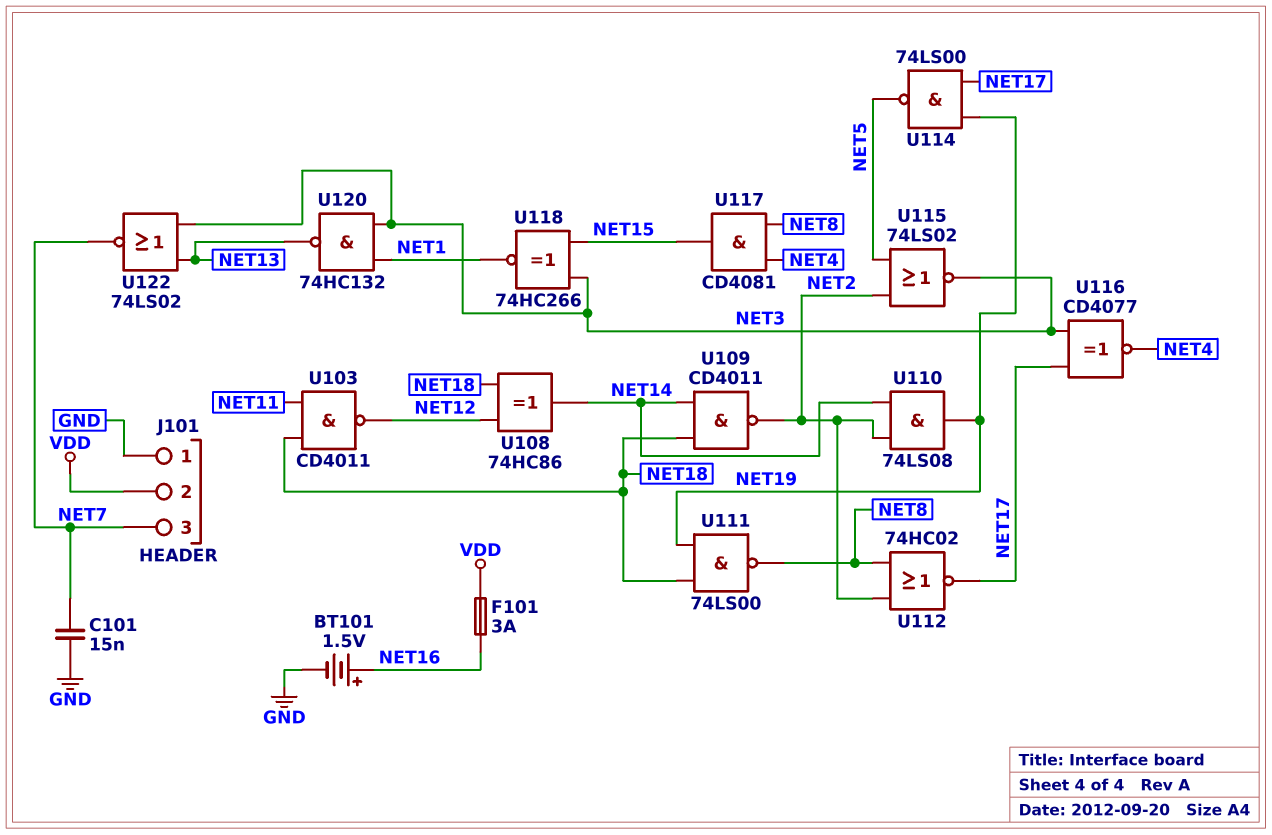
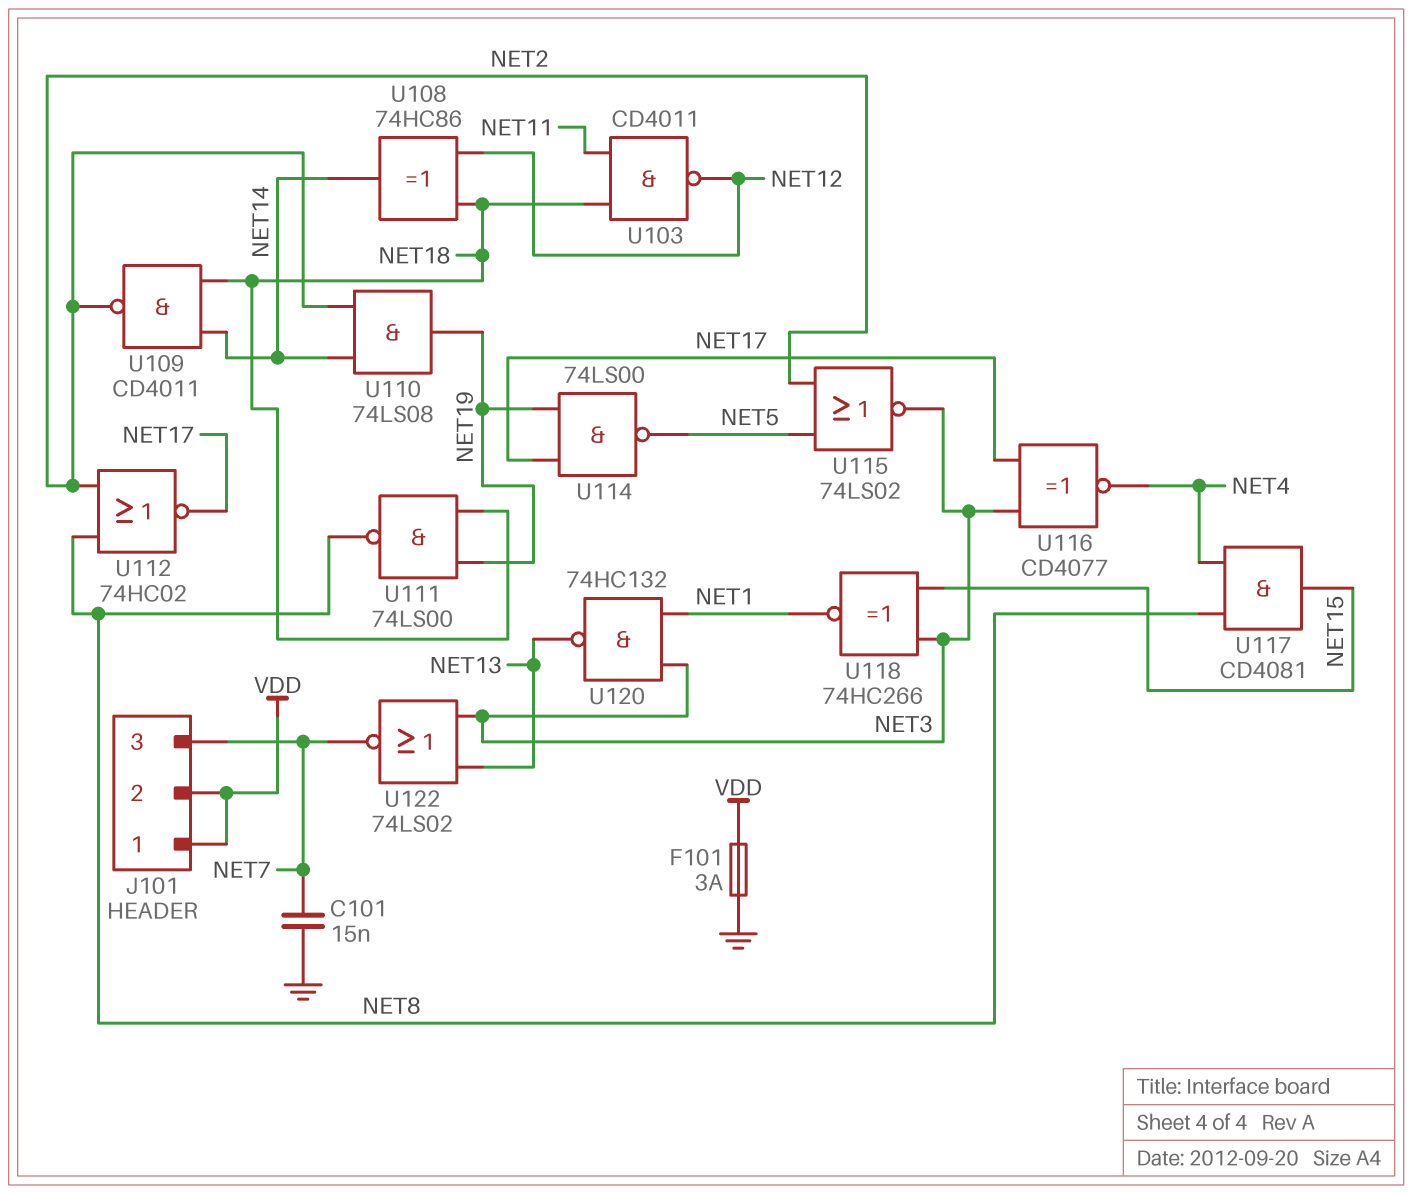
BT101: 1.5V (plus NET16, minus GND) -> none
F101: 3A (NET16, VDD) -> 3A (GND, VDD)
J101 pin 1: GND -> VDD

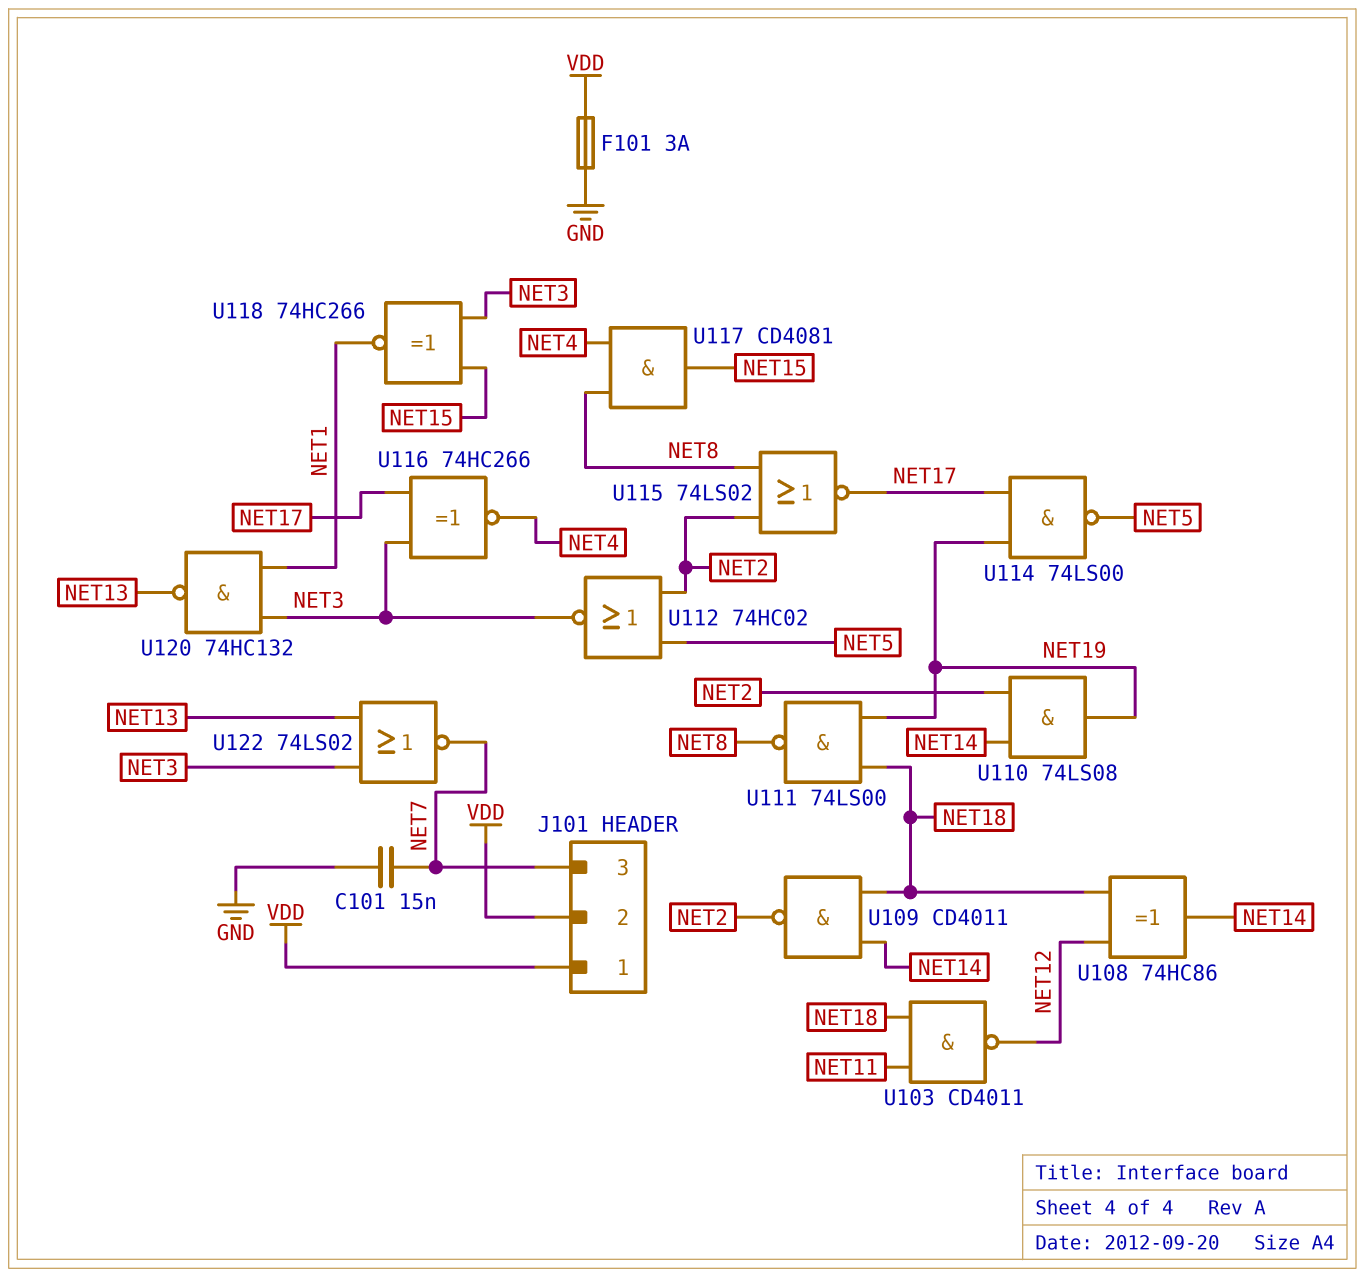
U112: NOR 74HC02 (in NET2, in NET8, out NET17) -> NOR 74HC02 (in NET2, in NET5, out NET3)
U115: NOR 74LS02 (in NET2, in NET5, out NET3) -> NOR 74LS02 (in NET2, in NET8, out NET17)
U116: XNOR CD4077 (in NET3, in NET17, out NET4) -> XNOR 74HC266 (in NET3, in NET17, out NET4)

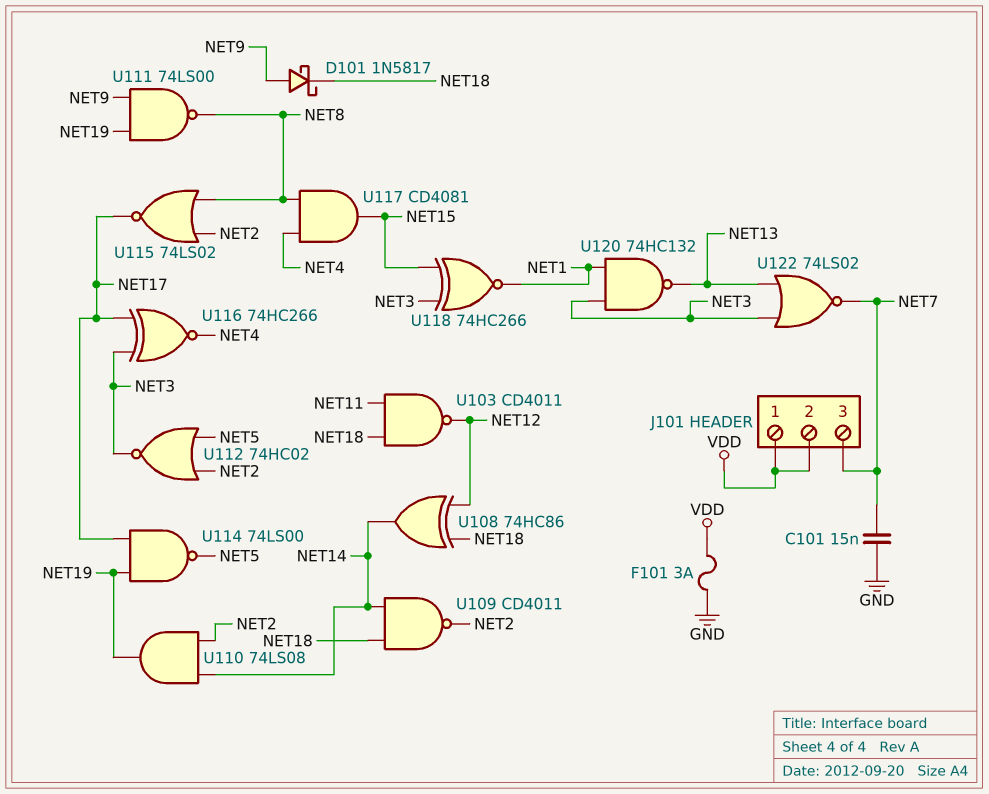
D101: none -> schottky 1N5817 (A NET9, K NET18)
U111: NAND 74LS00 (in NET18, in NET19, out NET8) -> NAND 74LS00 (in NET9, in NET19, out NET8)

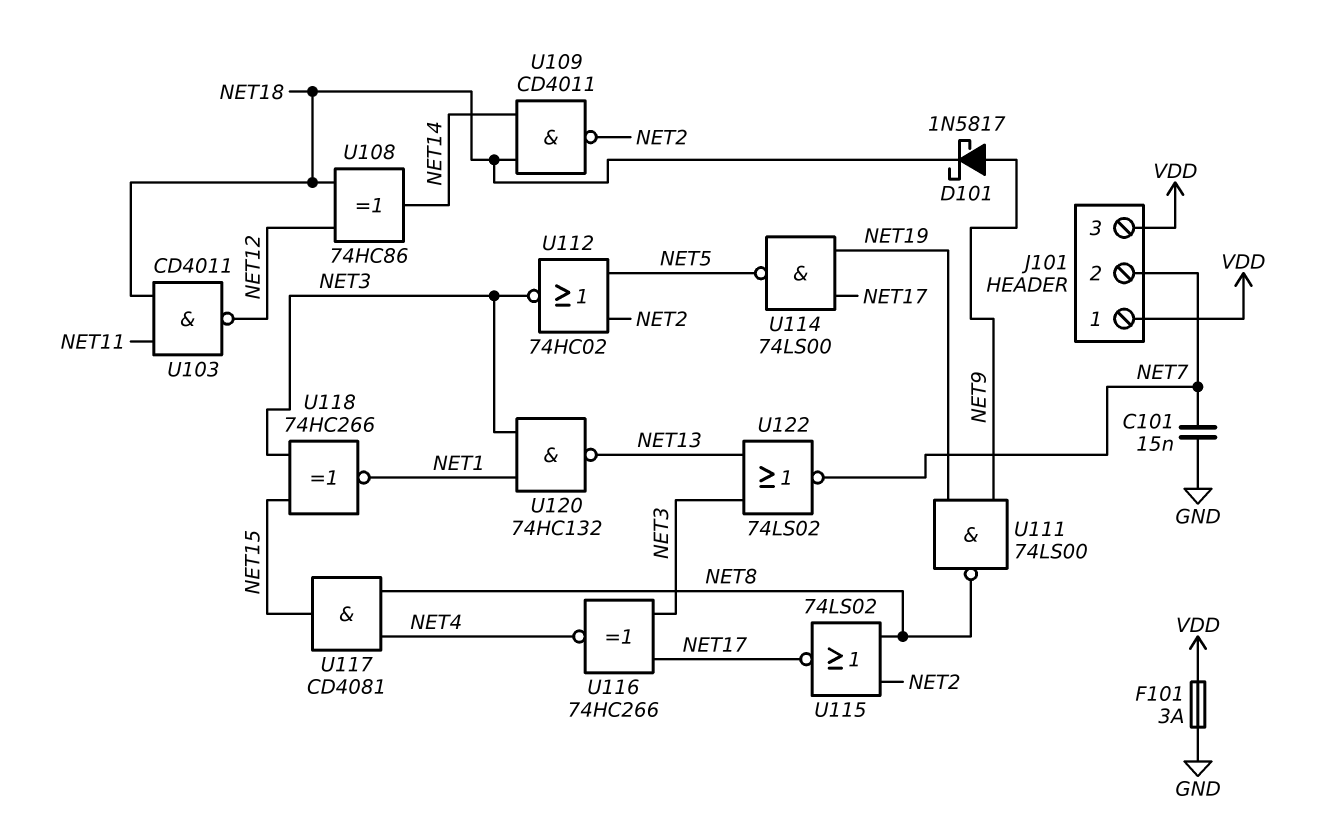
J101 pin 2: VDD -> NET7
J101 pin 3: NET7 -> VDD
U110: AND 74LS08 (in NET2, in NET14, out NET19) -> none

